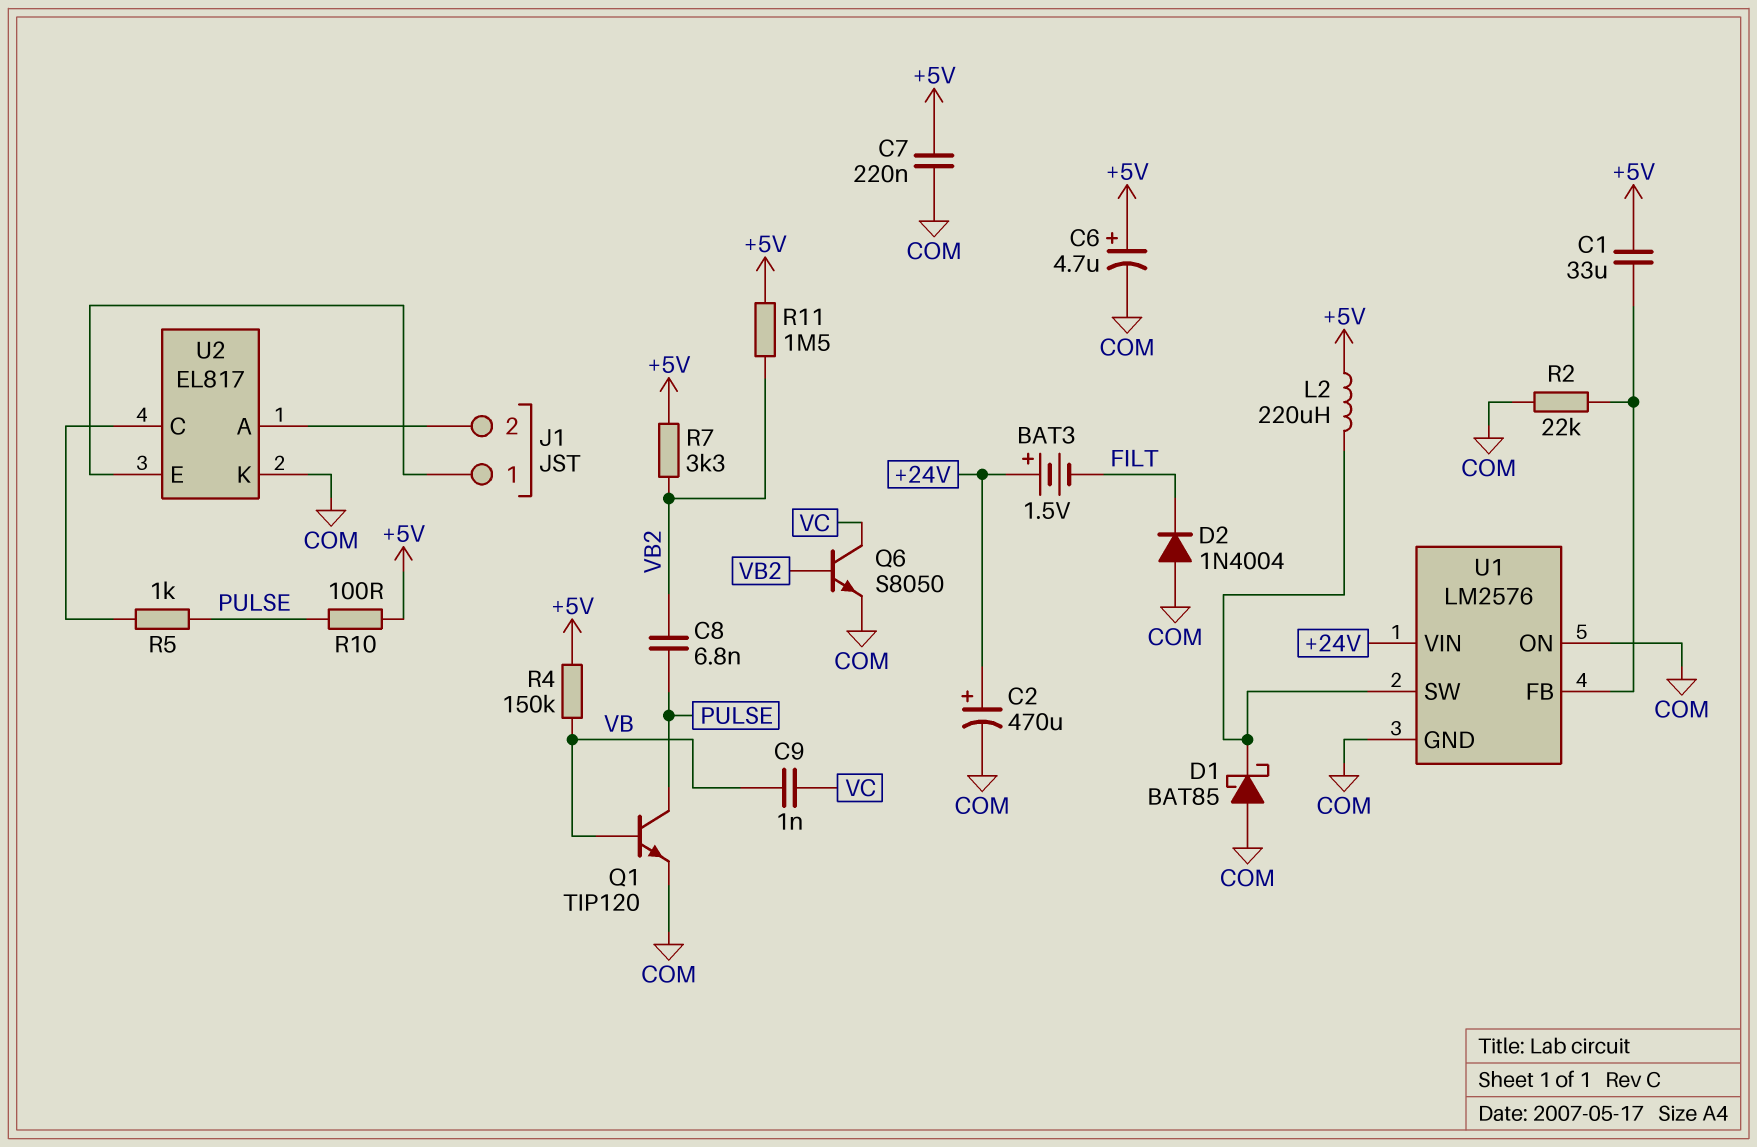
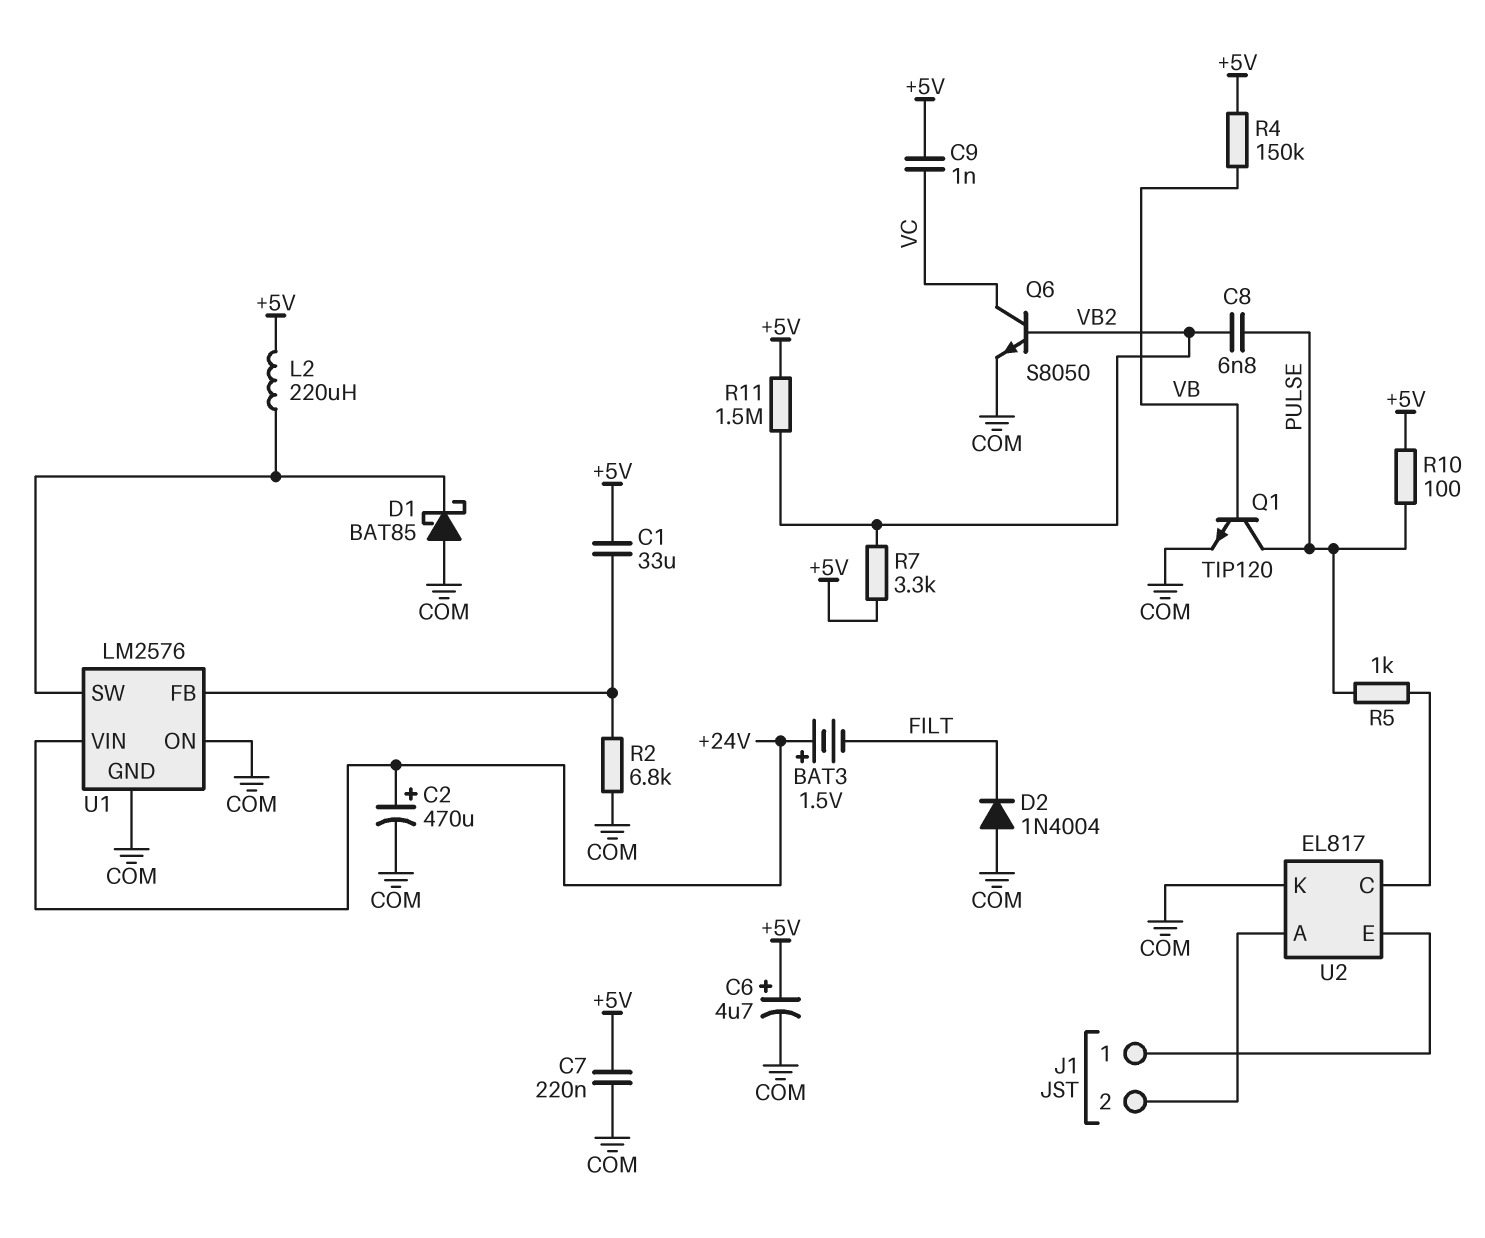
C9: 1nF (VB, VC) -> 1nF (+5V, VC)
R2: 22k (COM, U1/FB) -> 6.8k (COM, U1/FB)

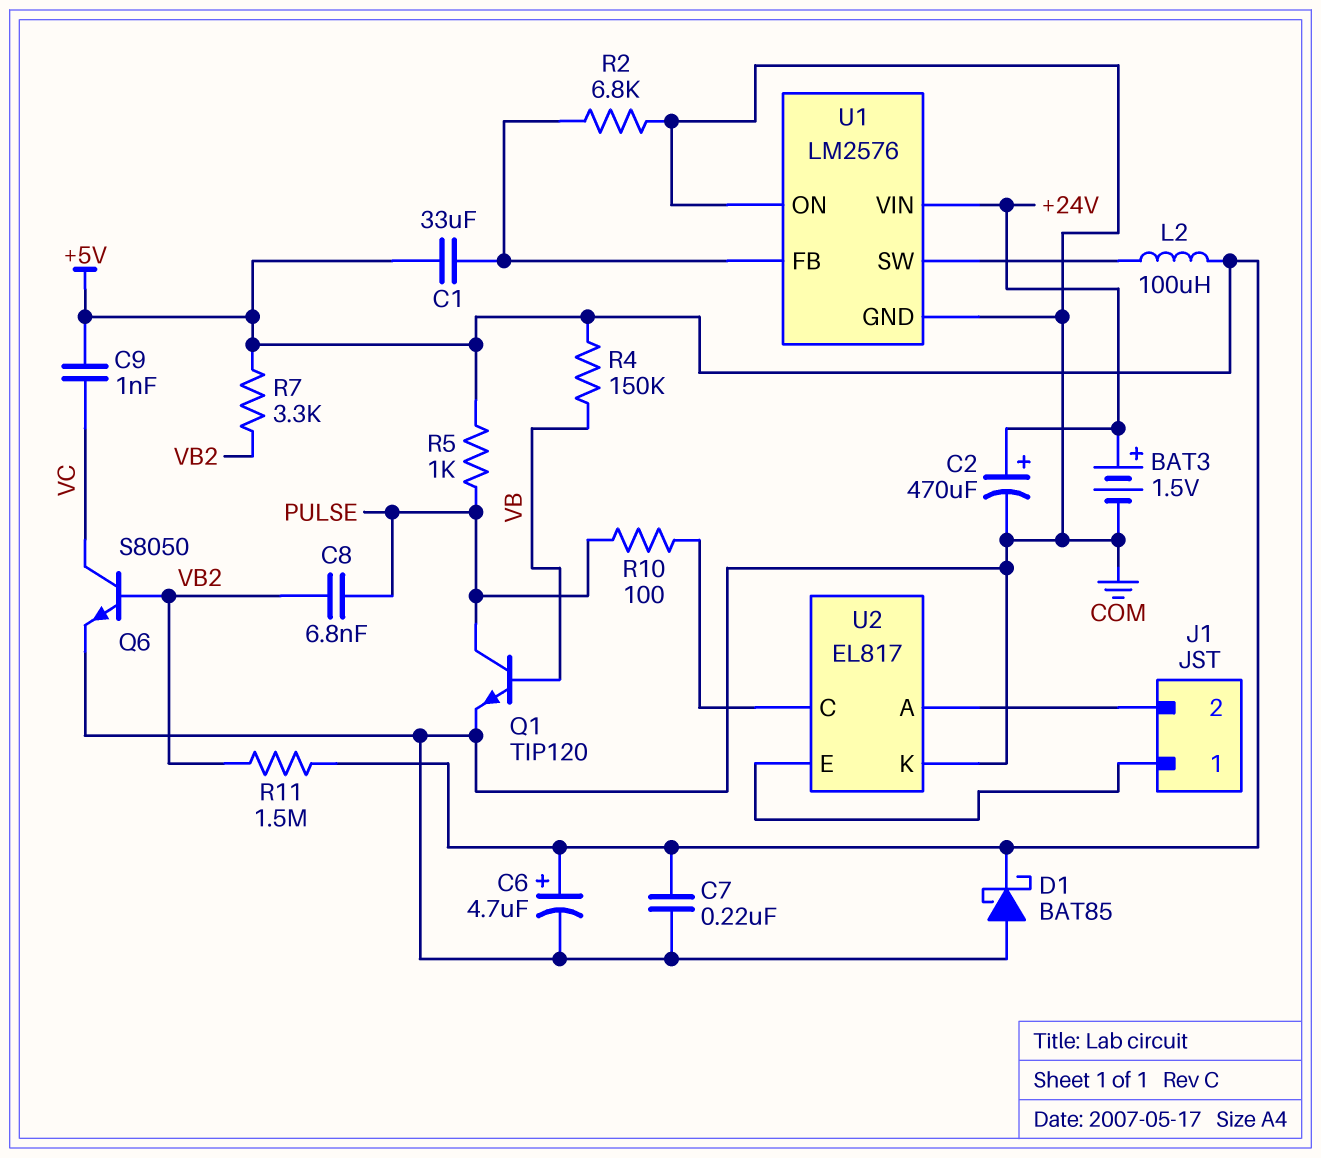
BAT3: 1.5V (plus +24V, minus FILT) -> 1.5V (plus +24V, minus COM)
D1: schottky BAT85 (A COM, K U1/SW) -> schottky BAT85 (A COM, K +5V)
D2: diode 1N4004 (A COM, K FILT) -> none
L2: 220uH (+5V, U1/SW) -> 100uH (+5V, U1/SW)
R5: 1k (PULSE, U2/C) -> 1k (+5V, PULSE)
R10: 100 (+5V, PULSE) -> 100 (PULSE, U2/C)

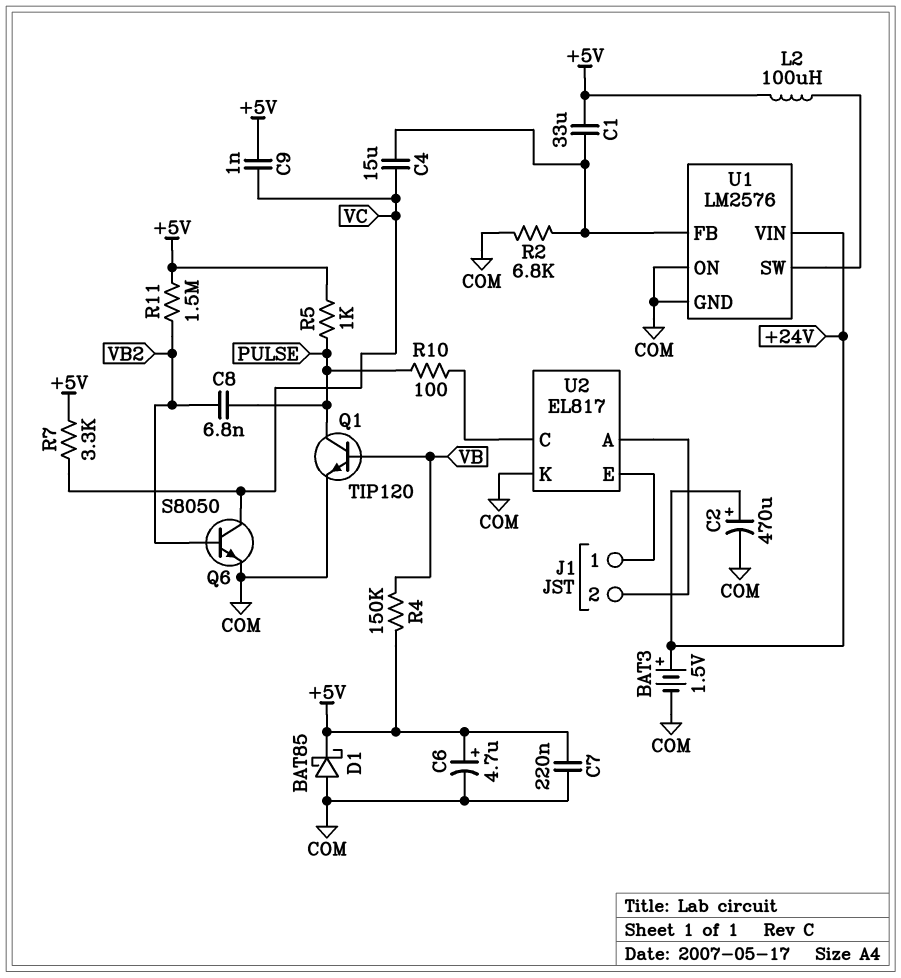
C4: none -> 15uF (U1/FB, VC)
R7: 3.3k (+5V, VB2) -> 3.3k (+5V, VC)

